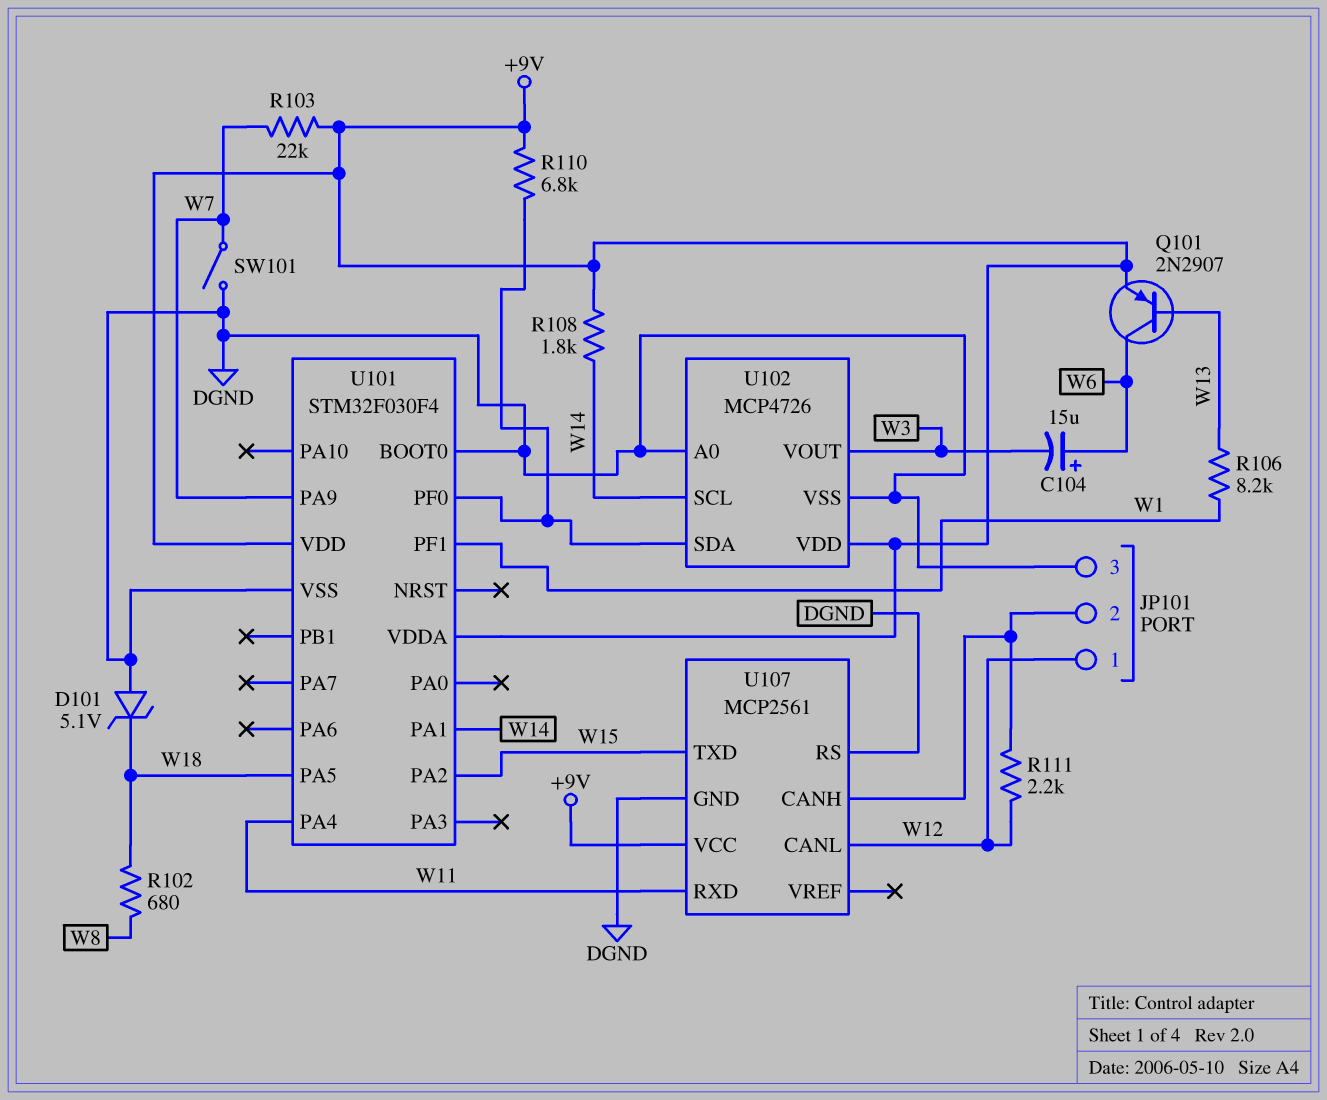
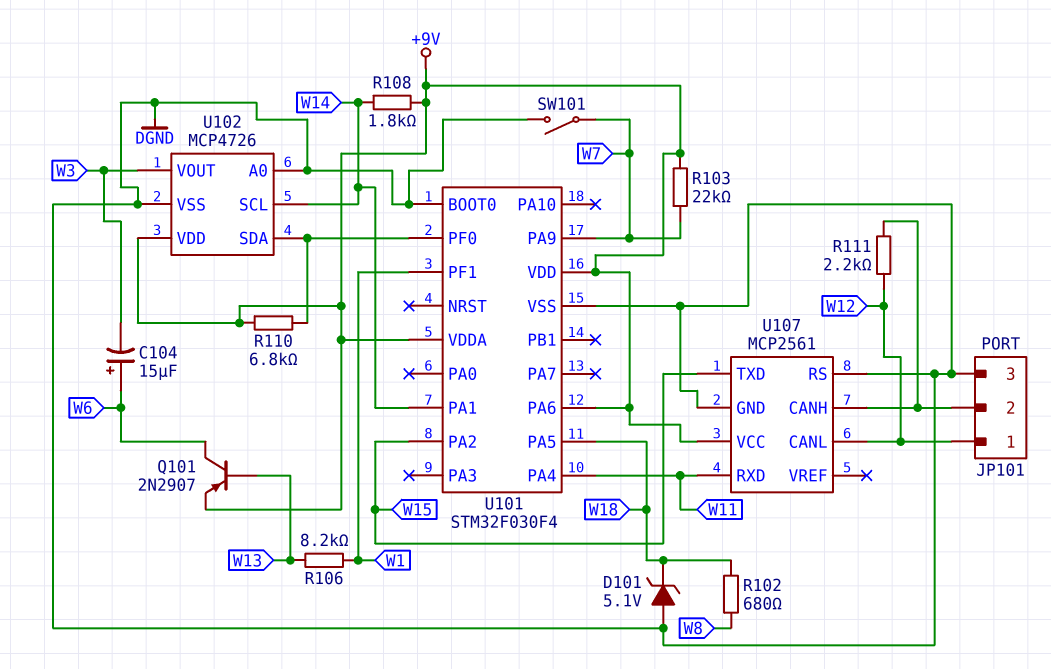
U101 pin PA6: none -> +9V

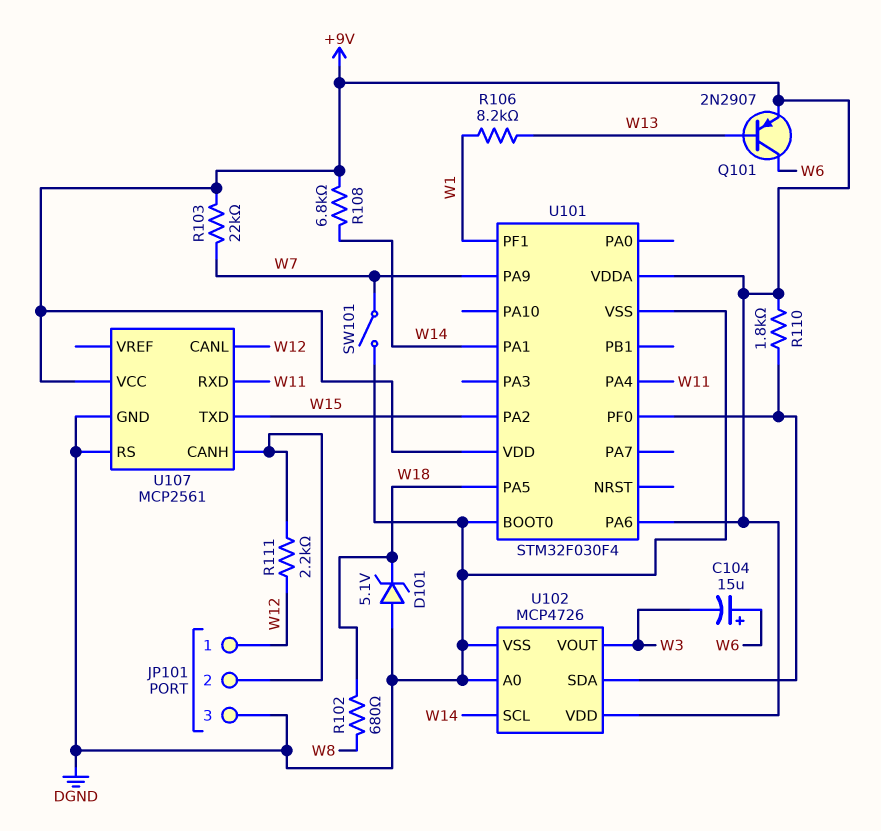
R108: 1.8k (+9V, W14) -> 6.8k (+9V, W14)
R110: 6.8k (+9V, U101/PF0) -> 1.8k (+9V, U101/PF0)

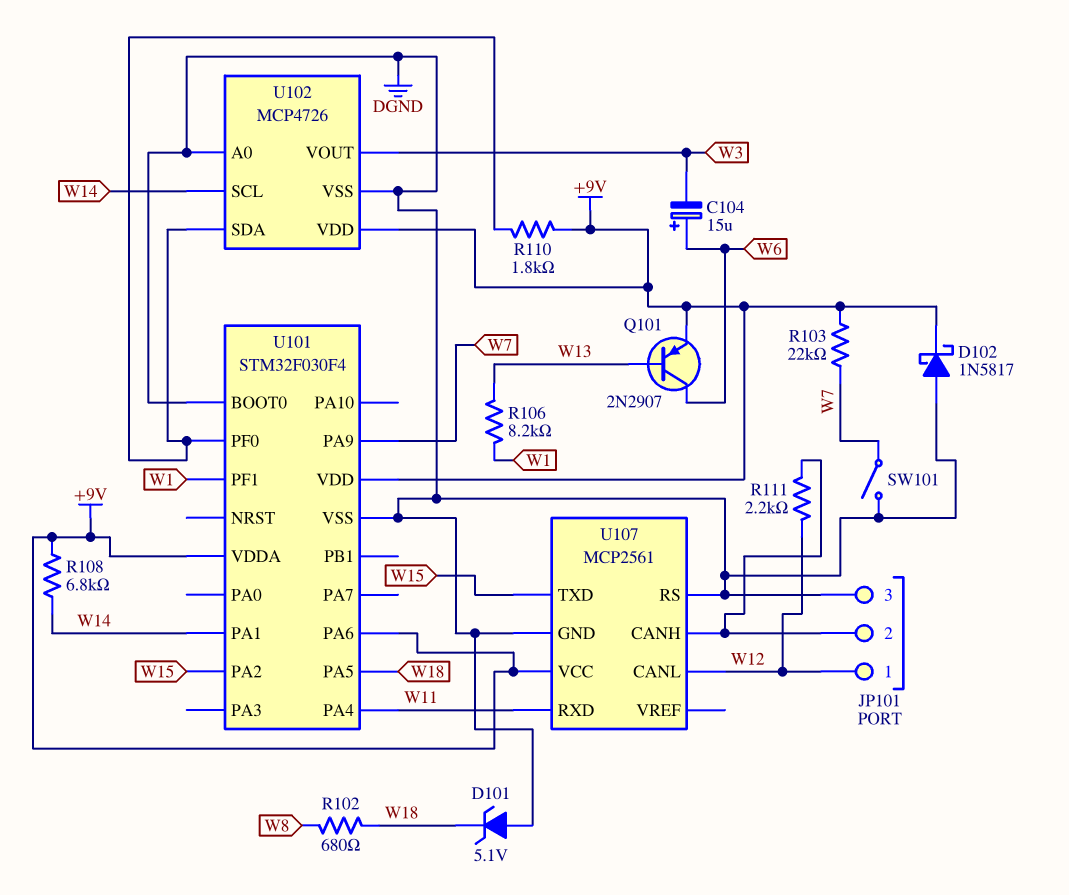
D102: none -> schottky 1N5817 (A DGND, K +9V)

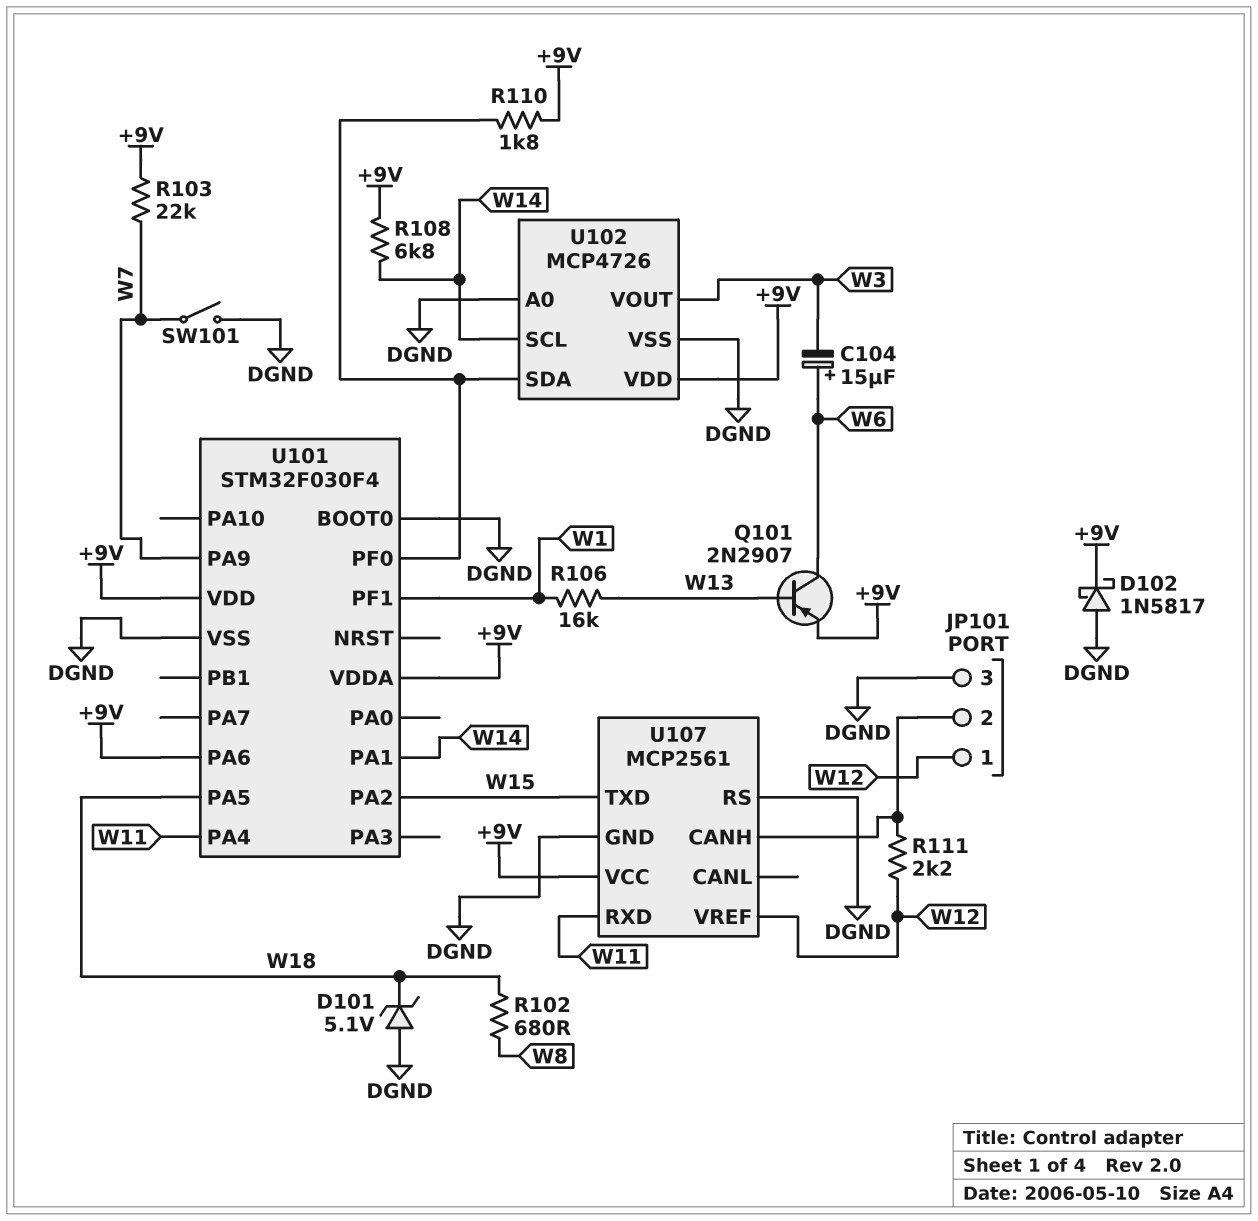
R106: 8.2k (W1, W13) -> 16k (W1, W13)
U107 pin CANL: W12 -> none
U107 pin VREF: none -> W12

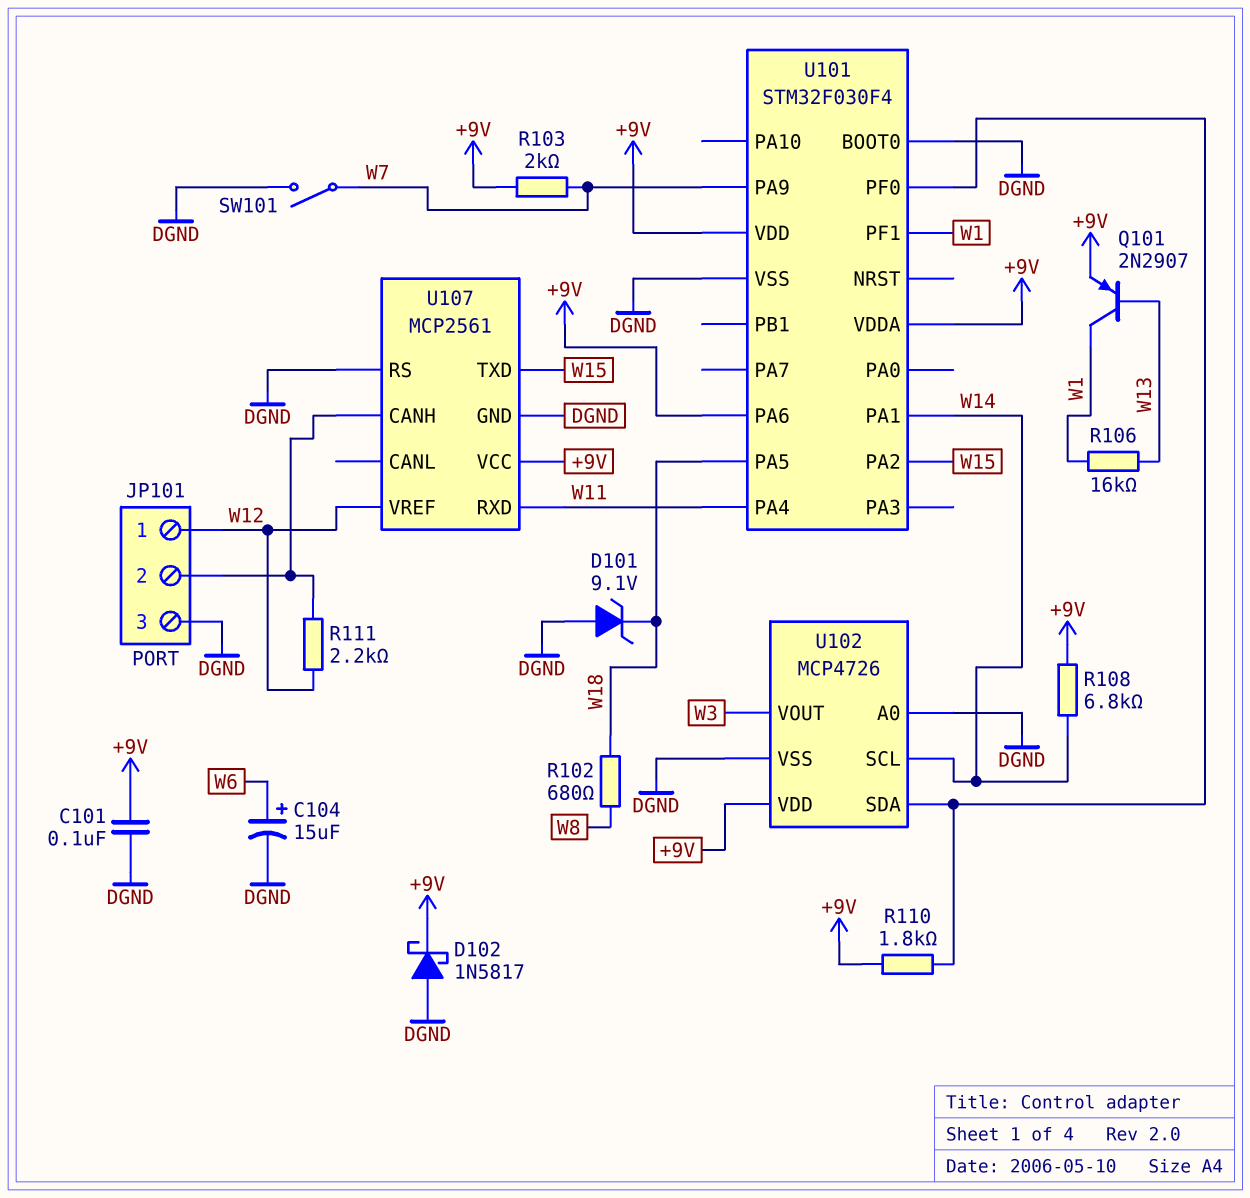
C101: none -> 100nF (+9V, DGND)
C104: 15uF (plus W6, minus W3) -> 15uF (plus W6, minus DGND)
D101: zener 5.1V (A DGND, K W18) -> zener 9.1V (A DGND, K W18)
Q101: PNP 2N2907 (B W13, C W6, E +9V) -> PNP 2N2907 (B W13, C W1, E +9V)
R103: 22k (+9V, W7) -> 2k (+9V, W7)

